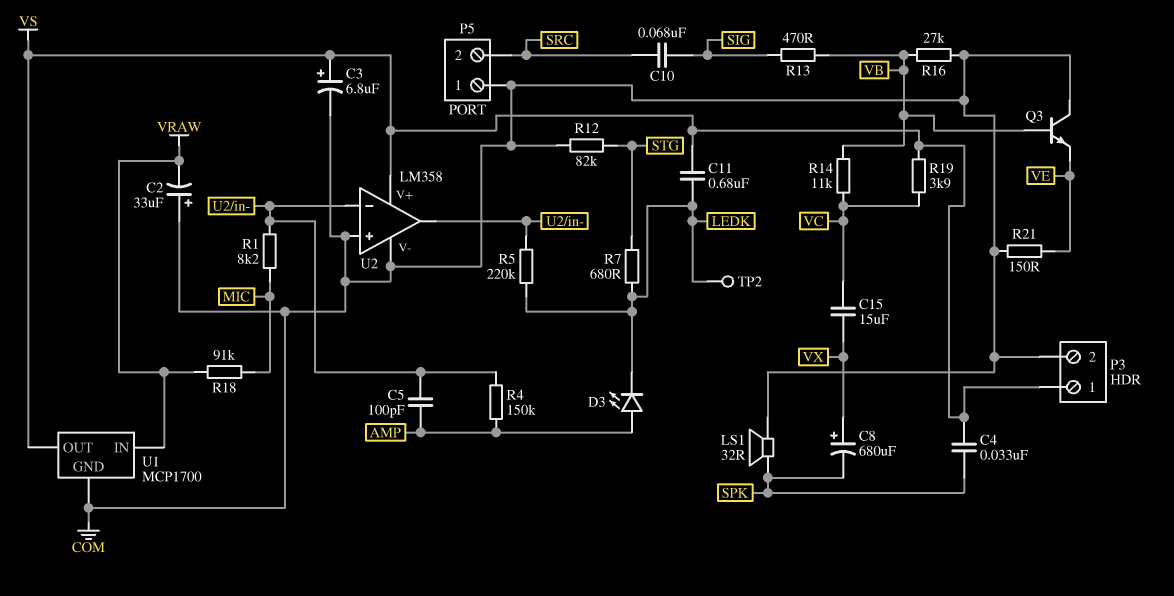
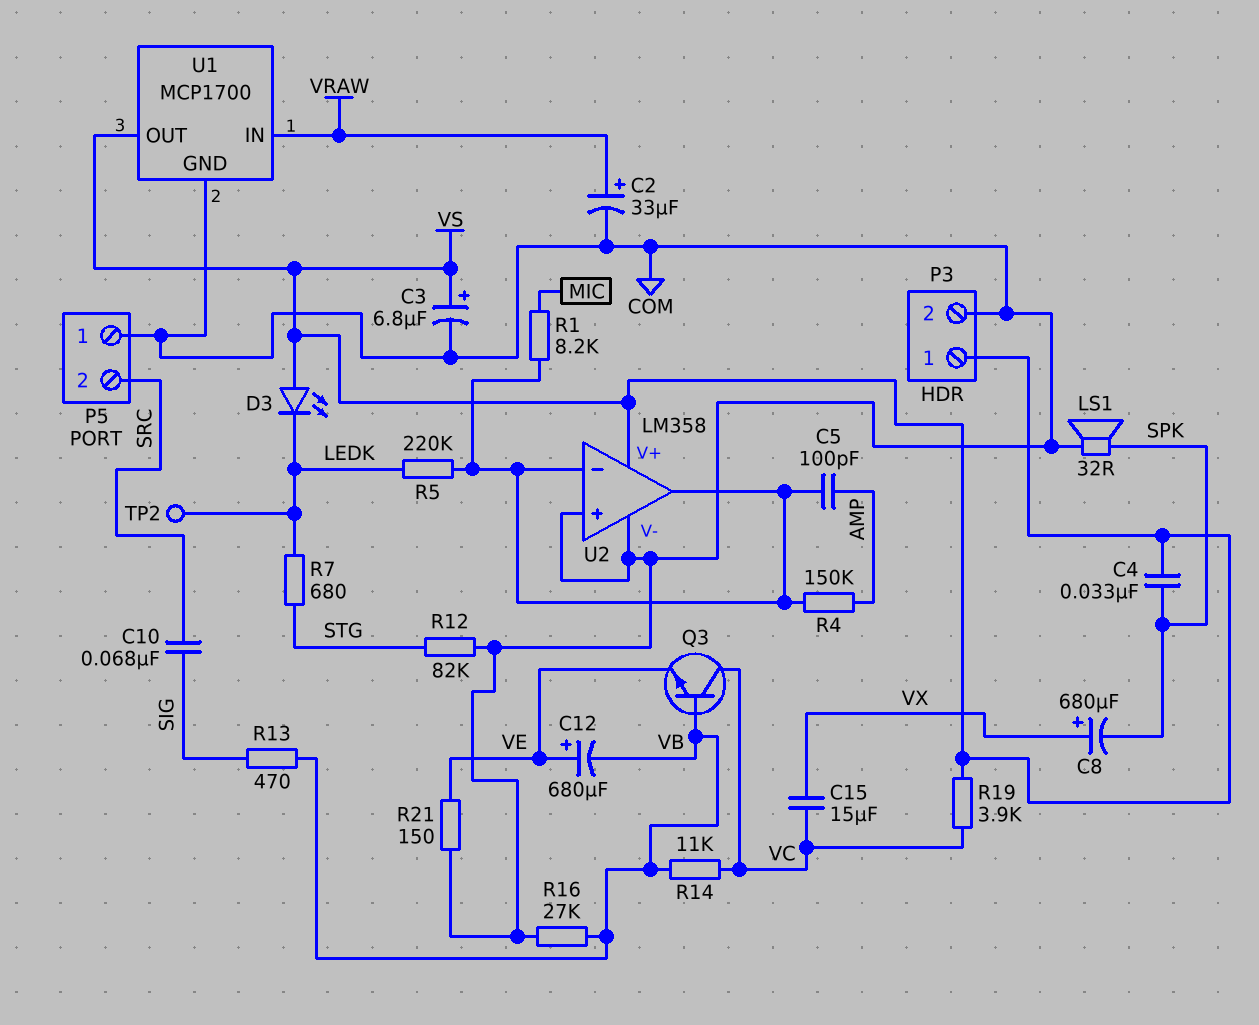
C2: 33uF (plus COM, minus VRAW) -> 33uF (plus VRAW, minus COM)
C11: 680nF (LEDK, VS) -> none
C12: none -> 680uF (plus VE, minus VB)
D3: LED (A AMP, K LEDK) -> LED (A VS, K LEDK)
Q3: NPN (B VB, C COM, E VE) -> NPN (B VB, C VC, E VE)
R18: 91k (MIC, VRAW) -> none

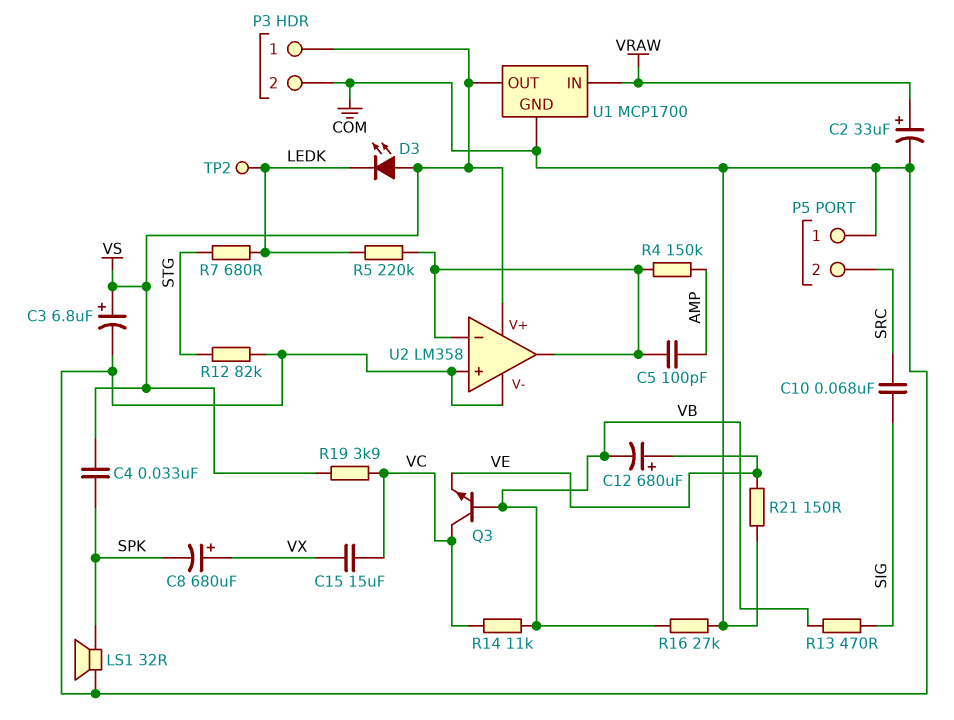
R1: 8.2k (MIC, U2/in-) -> none

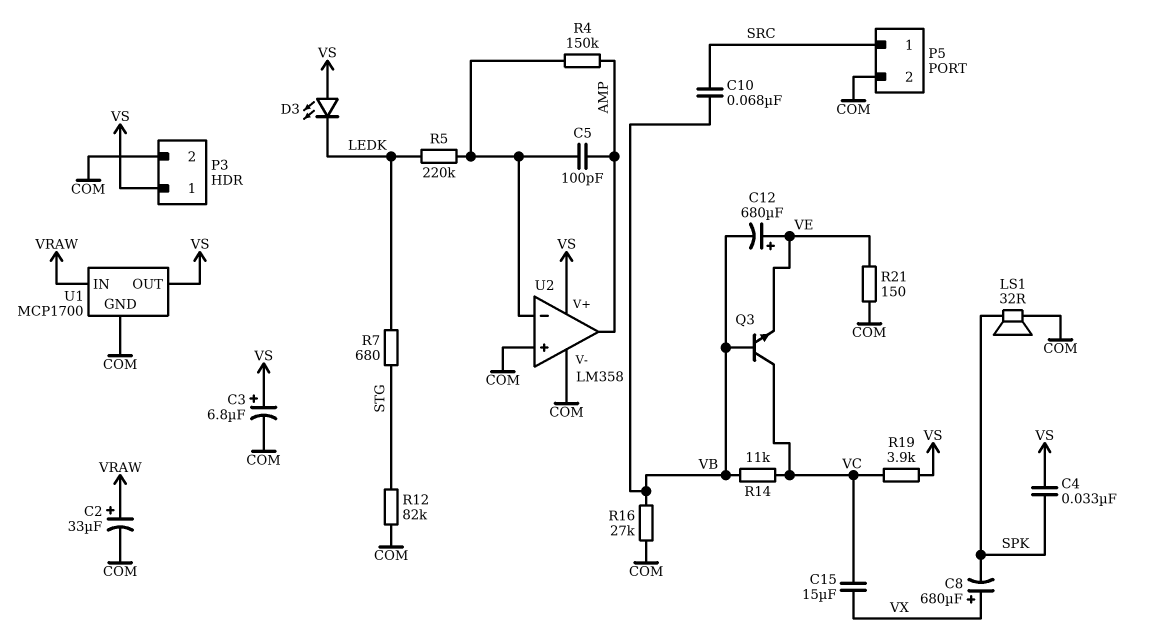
C10: 68nF (SIG, SRC) -> 68nF (SRC, VB)
P5 pin 1: COM -> SRC
P5 pin 2: SRC -> COM
R13: 470 (SIG, VB) -> none
TP2: test point (LEDK) -> none
U2 pin out: U2/in- -> AMP

